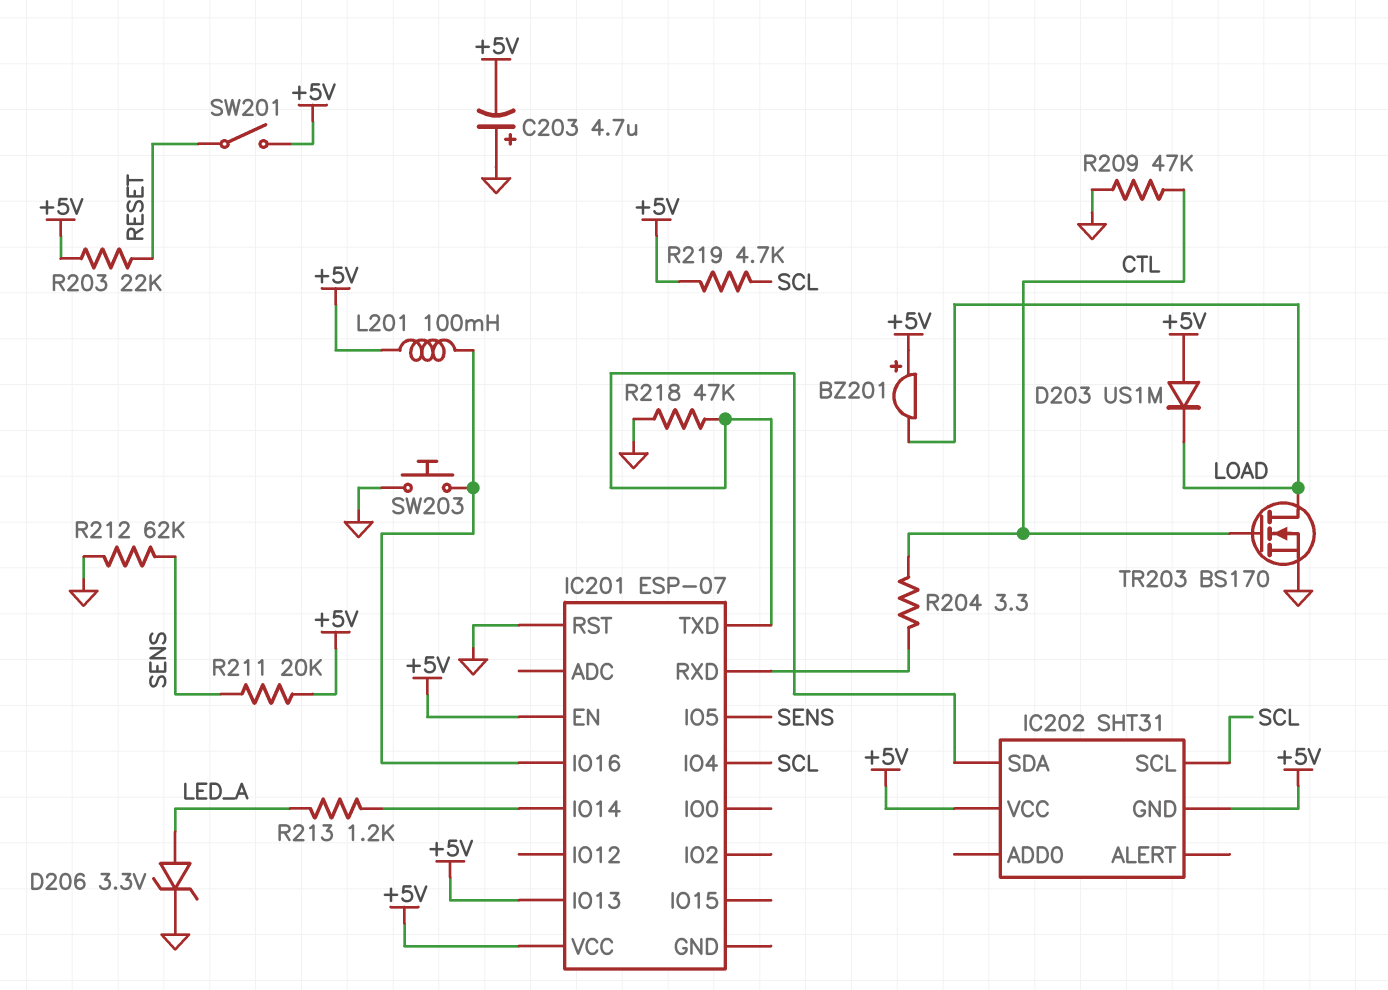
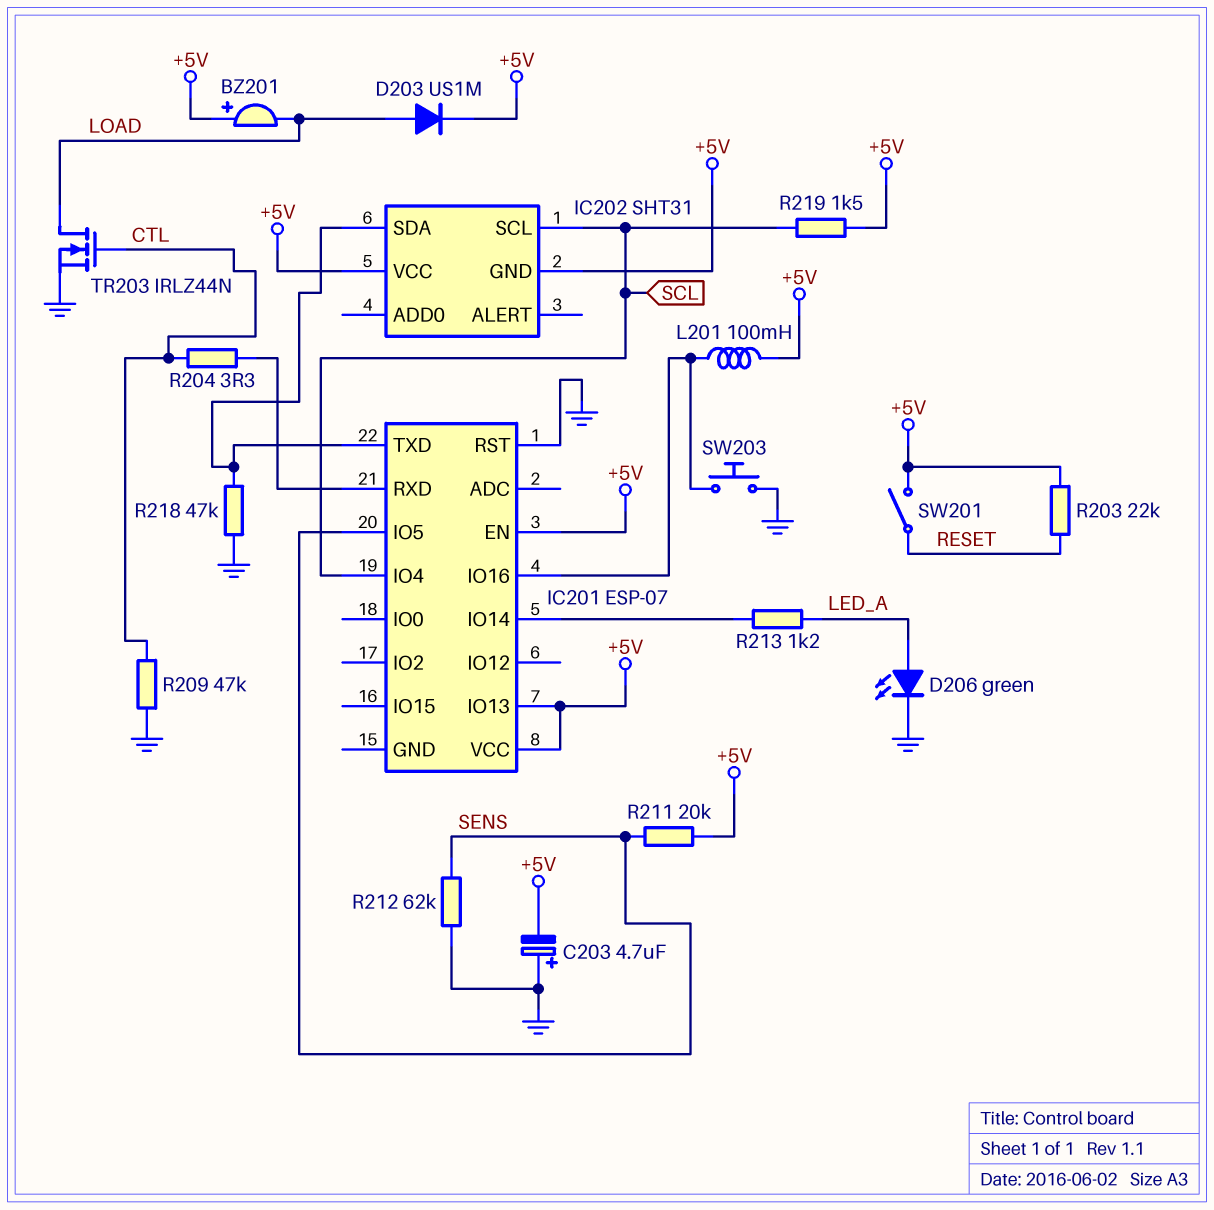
D203: diode US1M (A +5V, K LOAD) -> diode US1M (A LOAD, K +5V)
D206: zener 3.3V (A LED_A, K GND) -> LED green (A LED_A, K GND)
R219: 4.7k (+5V, SCL) -> 1.5k (+5V, SCL)
TR203: NMOS BS170 (G CTL, D LOAD, S GND) -> NMOS IRLZ44N (G CTL, D LOAD, S GND)

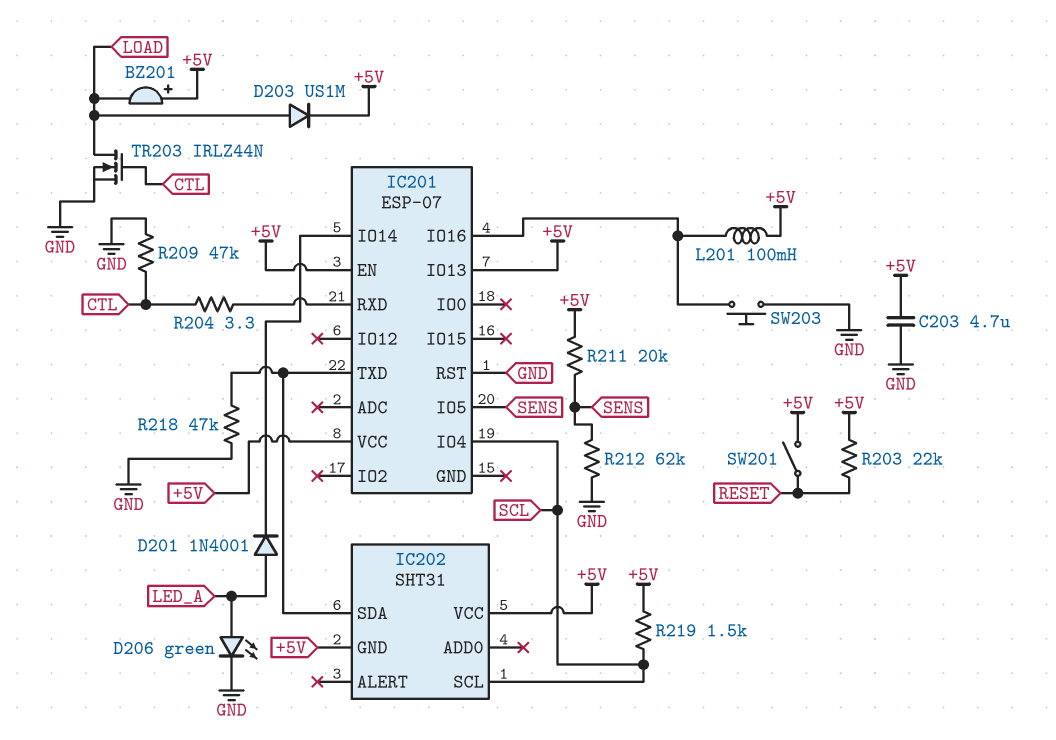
C203: 4.7uF (plus GND, minus +5V) -> 4.7uF (+5V, GND)
D201: none -> diode 1N4001 (A LED_A, K IC201/IO14)
R213: 1.2k (IC201/IO14, LED_A) -> none

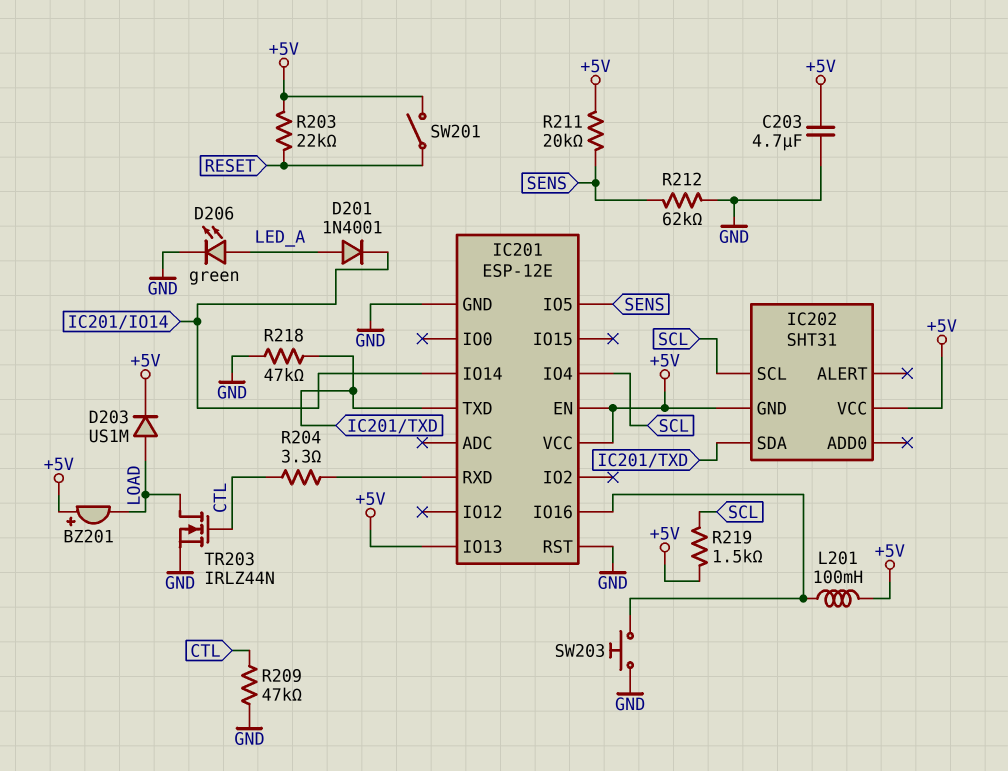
IC201: ESP-07 -> ESP-12E
IC201 pin GND: none -> GND

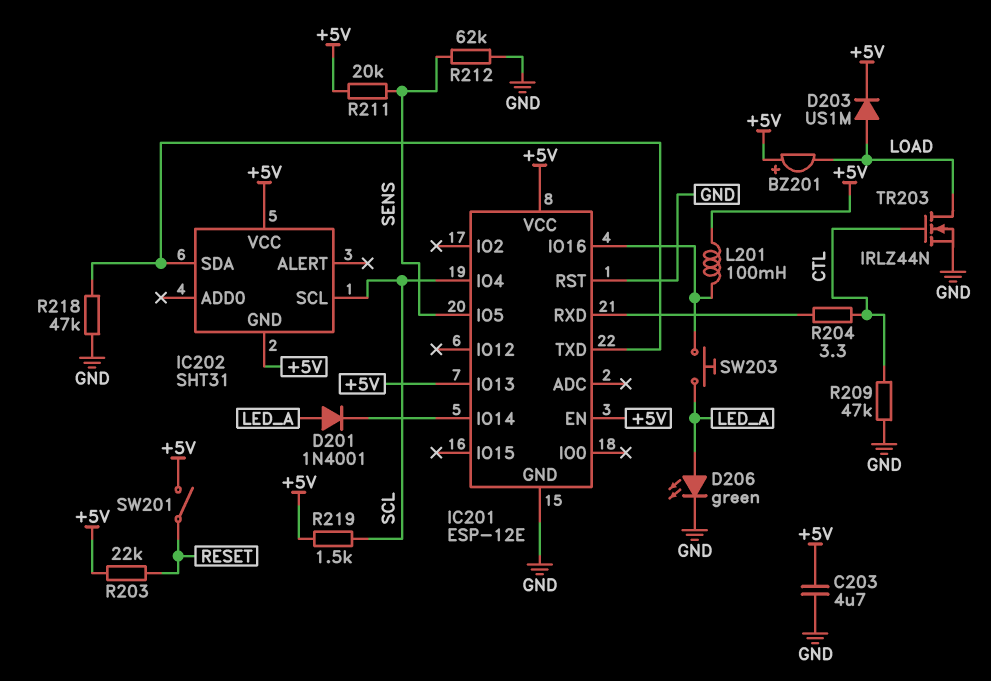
SW203: button (GND, IC201/IO16) -> button (IC201/IO16, LED_A)

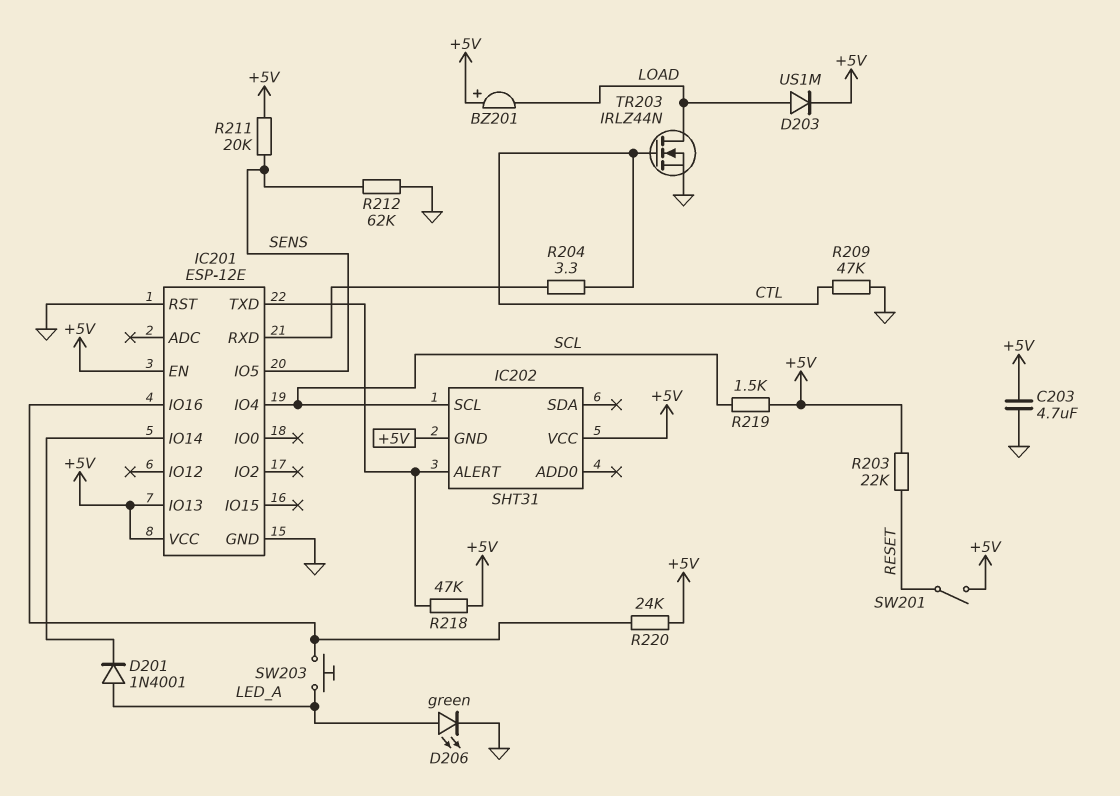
IC202 pin ALERT: none -> IC201/TXD
IC202 pin SDA: IC201/TXD -> none
L201: 100mH (+5V, IC201/IO16) -> none
R218: 47k (GND, IC201/TXD) -> 47k (+5V, IC201/TXD)
R220: none -> 24k (+5V, IC201/IO16)

